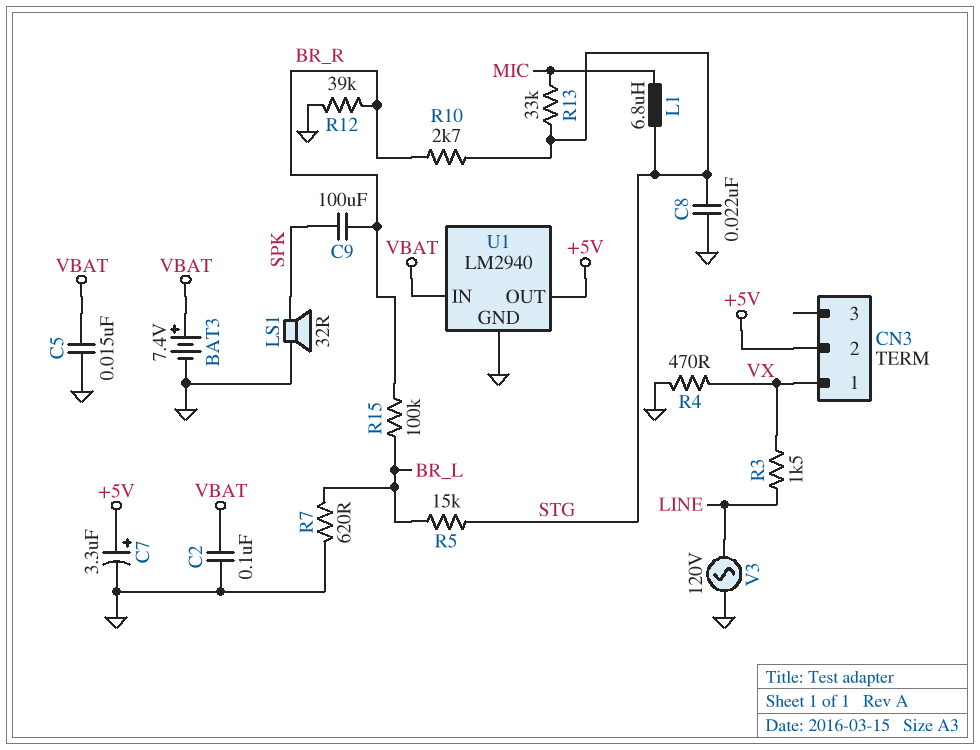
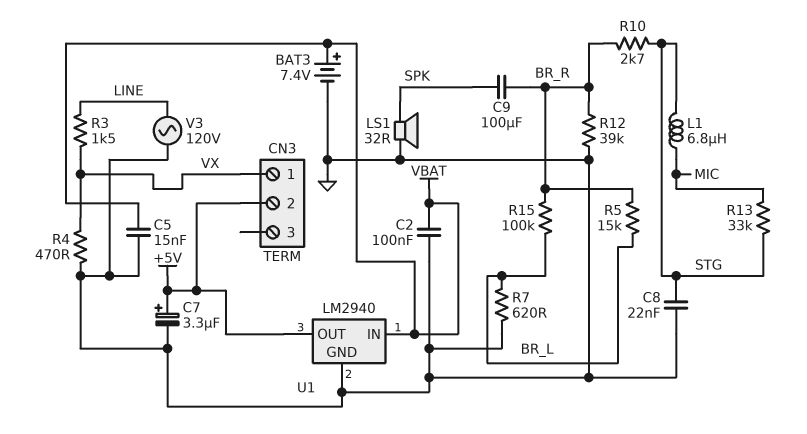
R5: 15k (BR_L, STG) -> 15k (BR_L, BR_R)

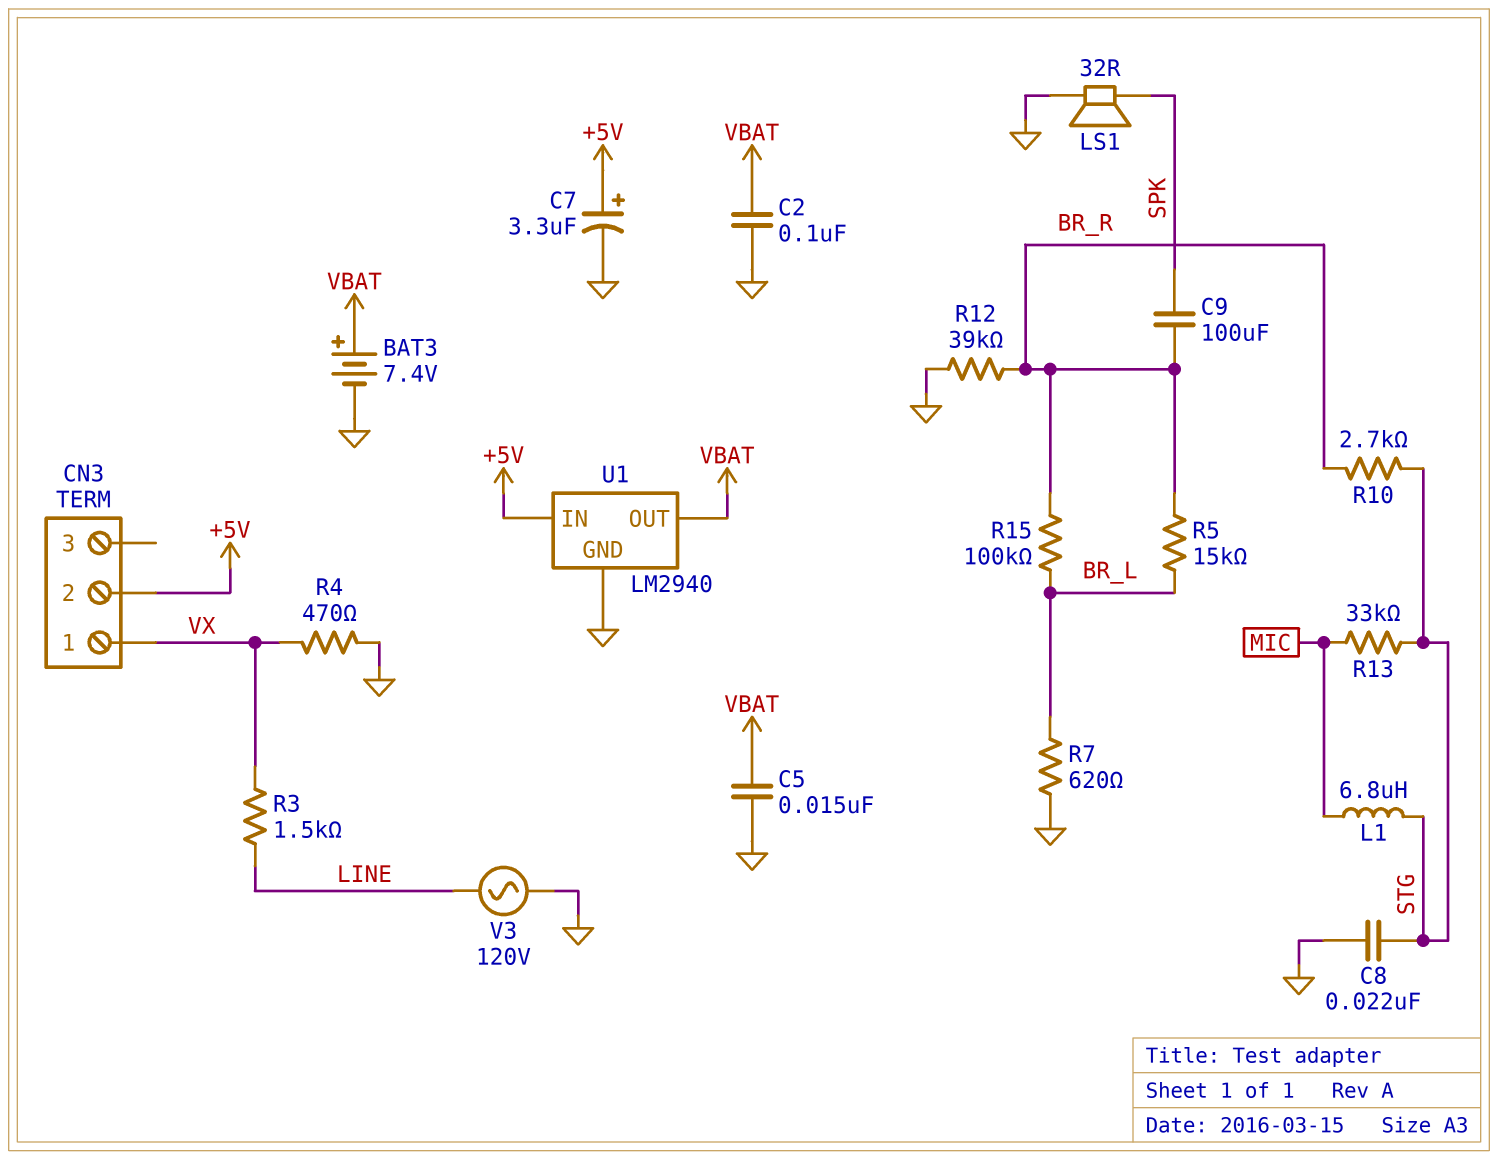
U1 pin IN: VBAT -> +5V
U1 pin OUT: +5V -> VBAT

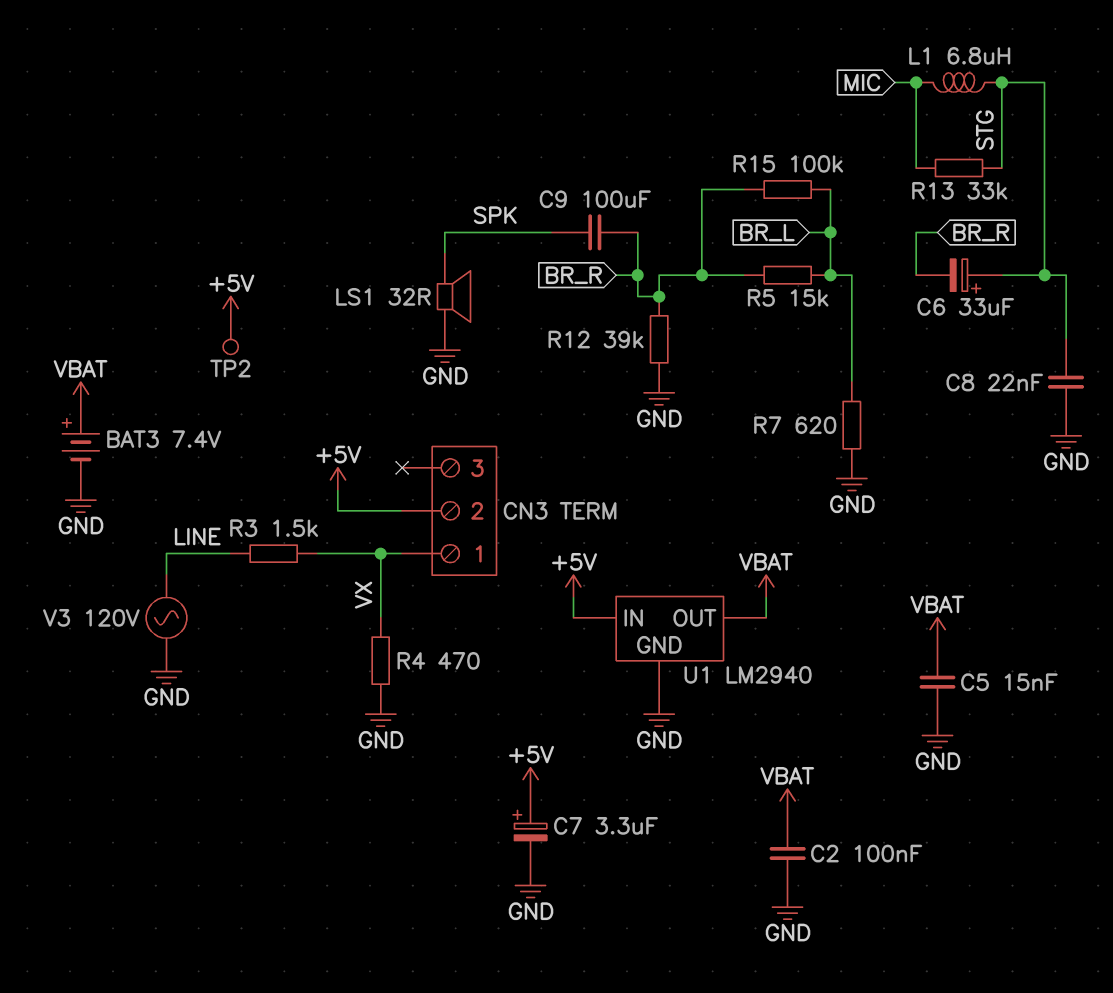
C6: none -> 33uF (plus STG, minus BR_R)
R10: 2.7k (BR_R, STG) -> none
TP2: none -> test point (+5V)

